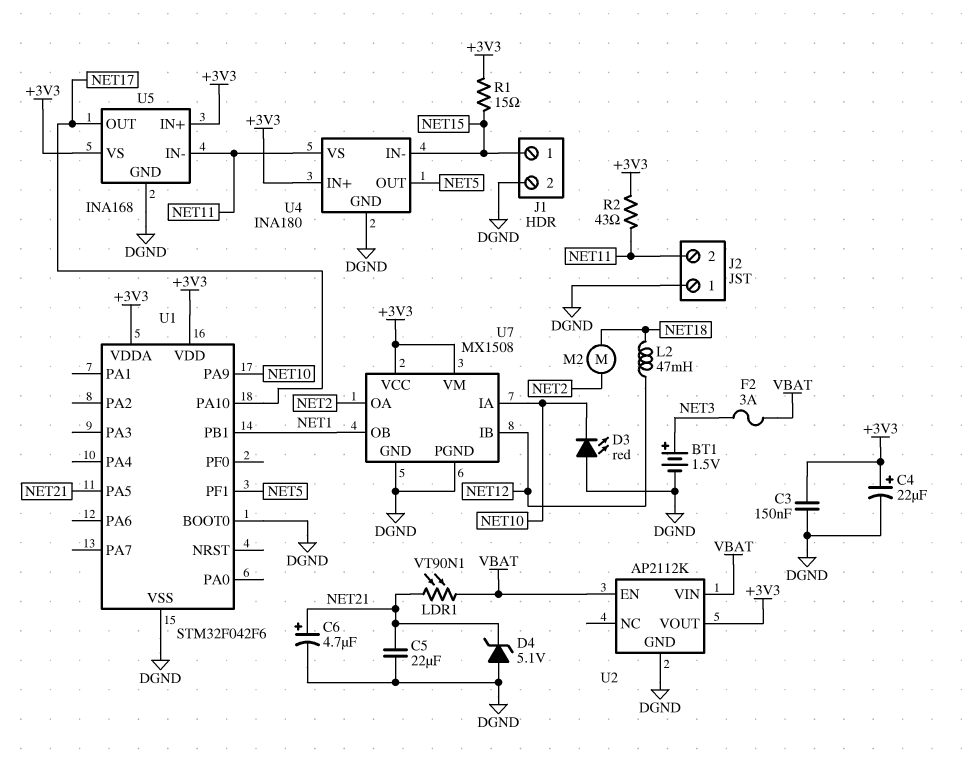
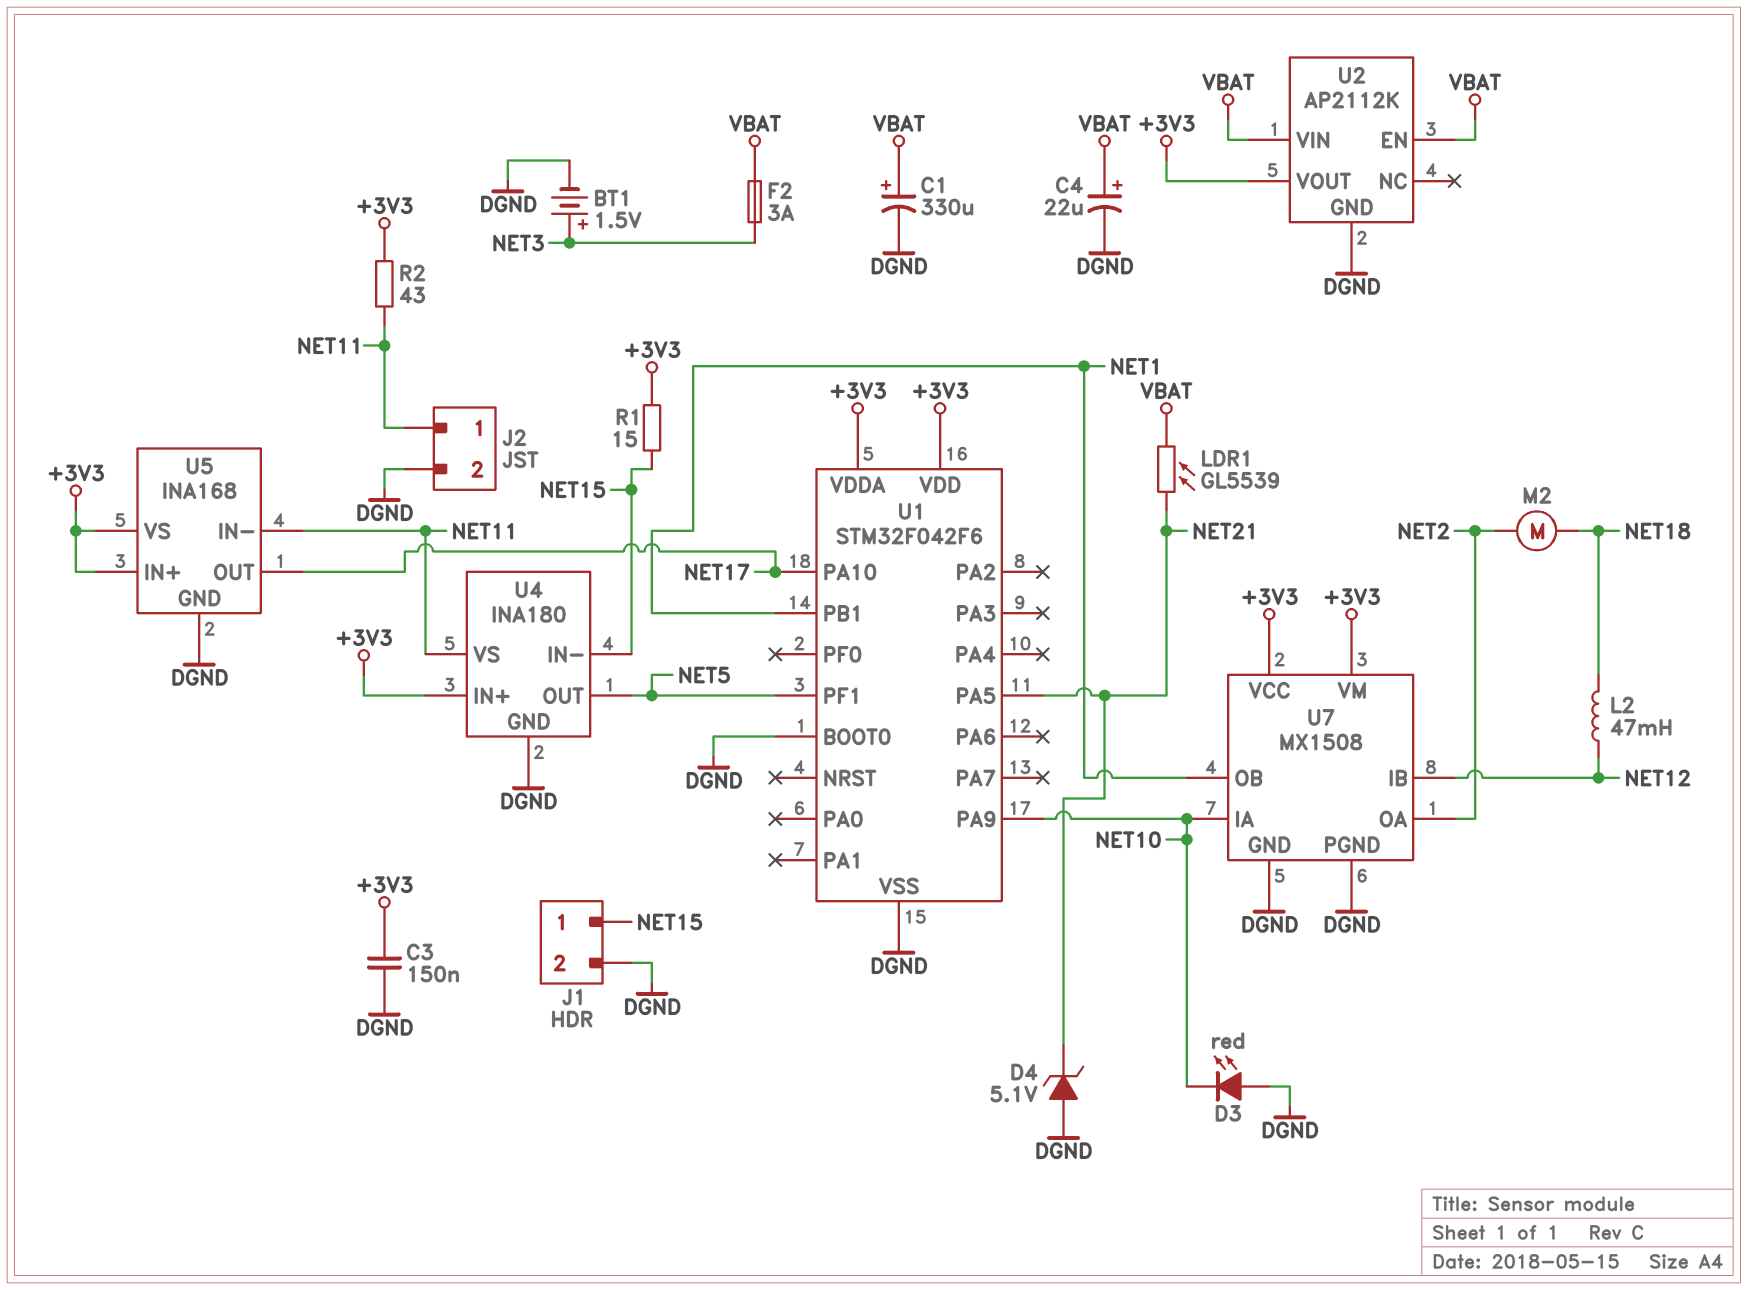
C1: none -> 330uF (plus VBAT, minus DGND)
C4: 22uF (plus +3V3, minus DGND) -> 22uF (plus VBAT, minus DGND)
C5: 22uF (DGND, NET21) -> none
C6: 4.7uF (plus NET21, minus DGND) -> none
J2 pin 1: DGND -> NET11
J2 pin 2: NET11 -> DGND
LDR1: VT90N1 (NET21, VBAT) -> GL5539 (NET21, VBAT)

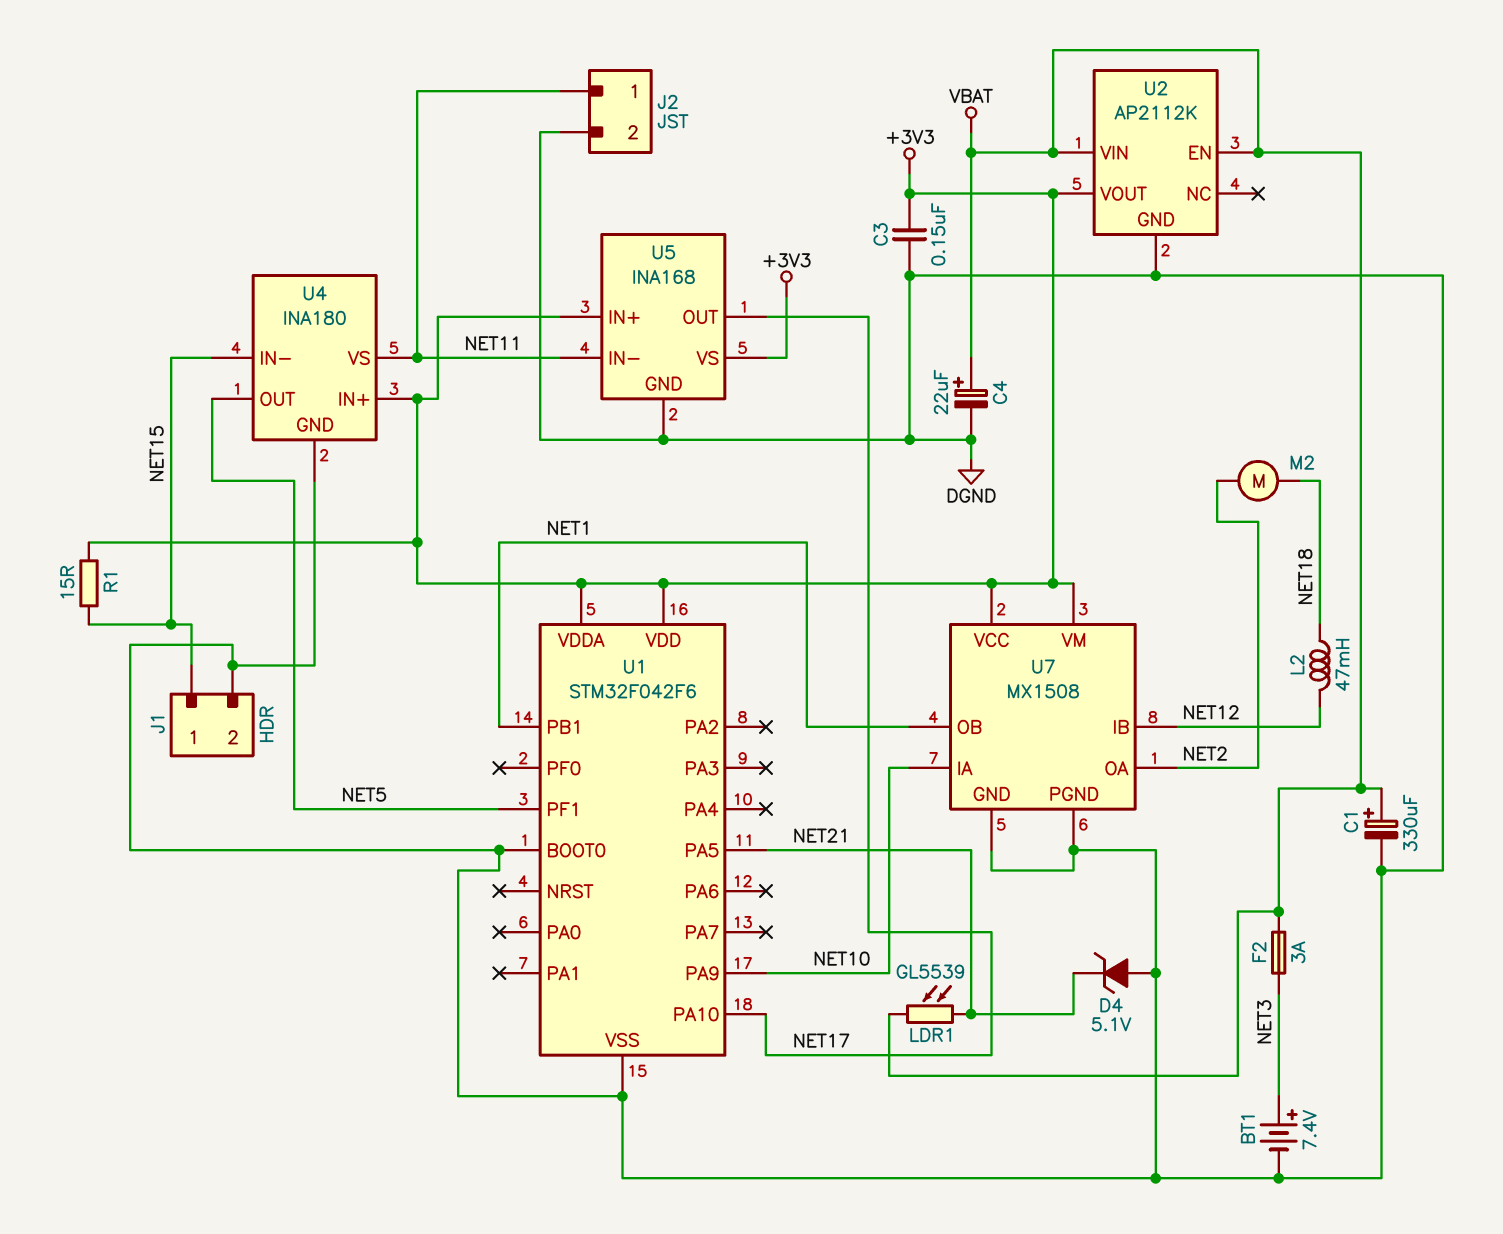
BT1: 1.5V (plus NET3, minus DGND) -> 7.4V (plus NET3, minus DGND)
D3: LED red (A DGND, K NET10) -> none
R2: 43 (+3V3, NET11) -> none

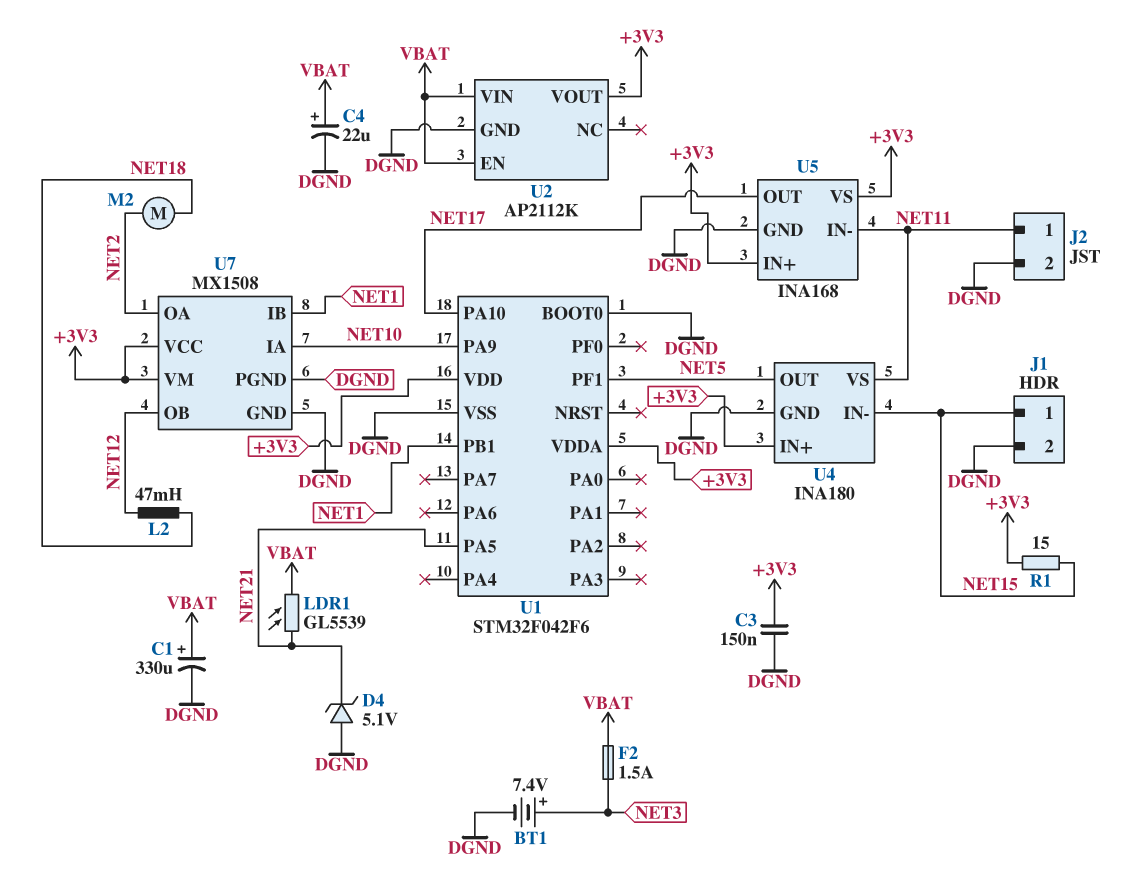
F2: 3A (NET3, VBAT) -> 1.5A (NET3, VBAT)
U7 pin IB: NET12 -> NET1
U7 pin OB: NET1 -> NET12

